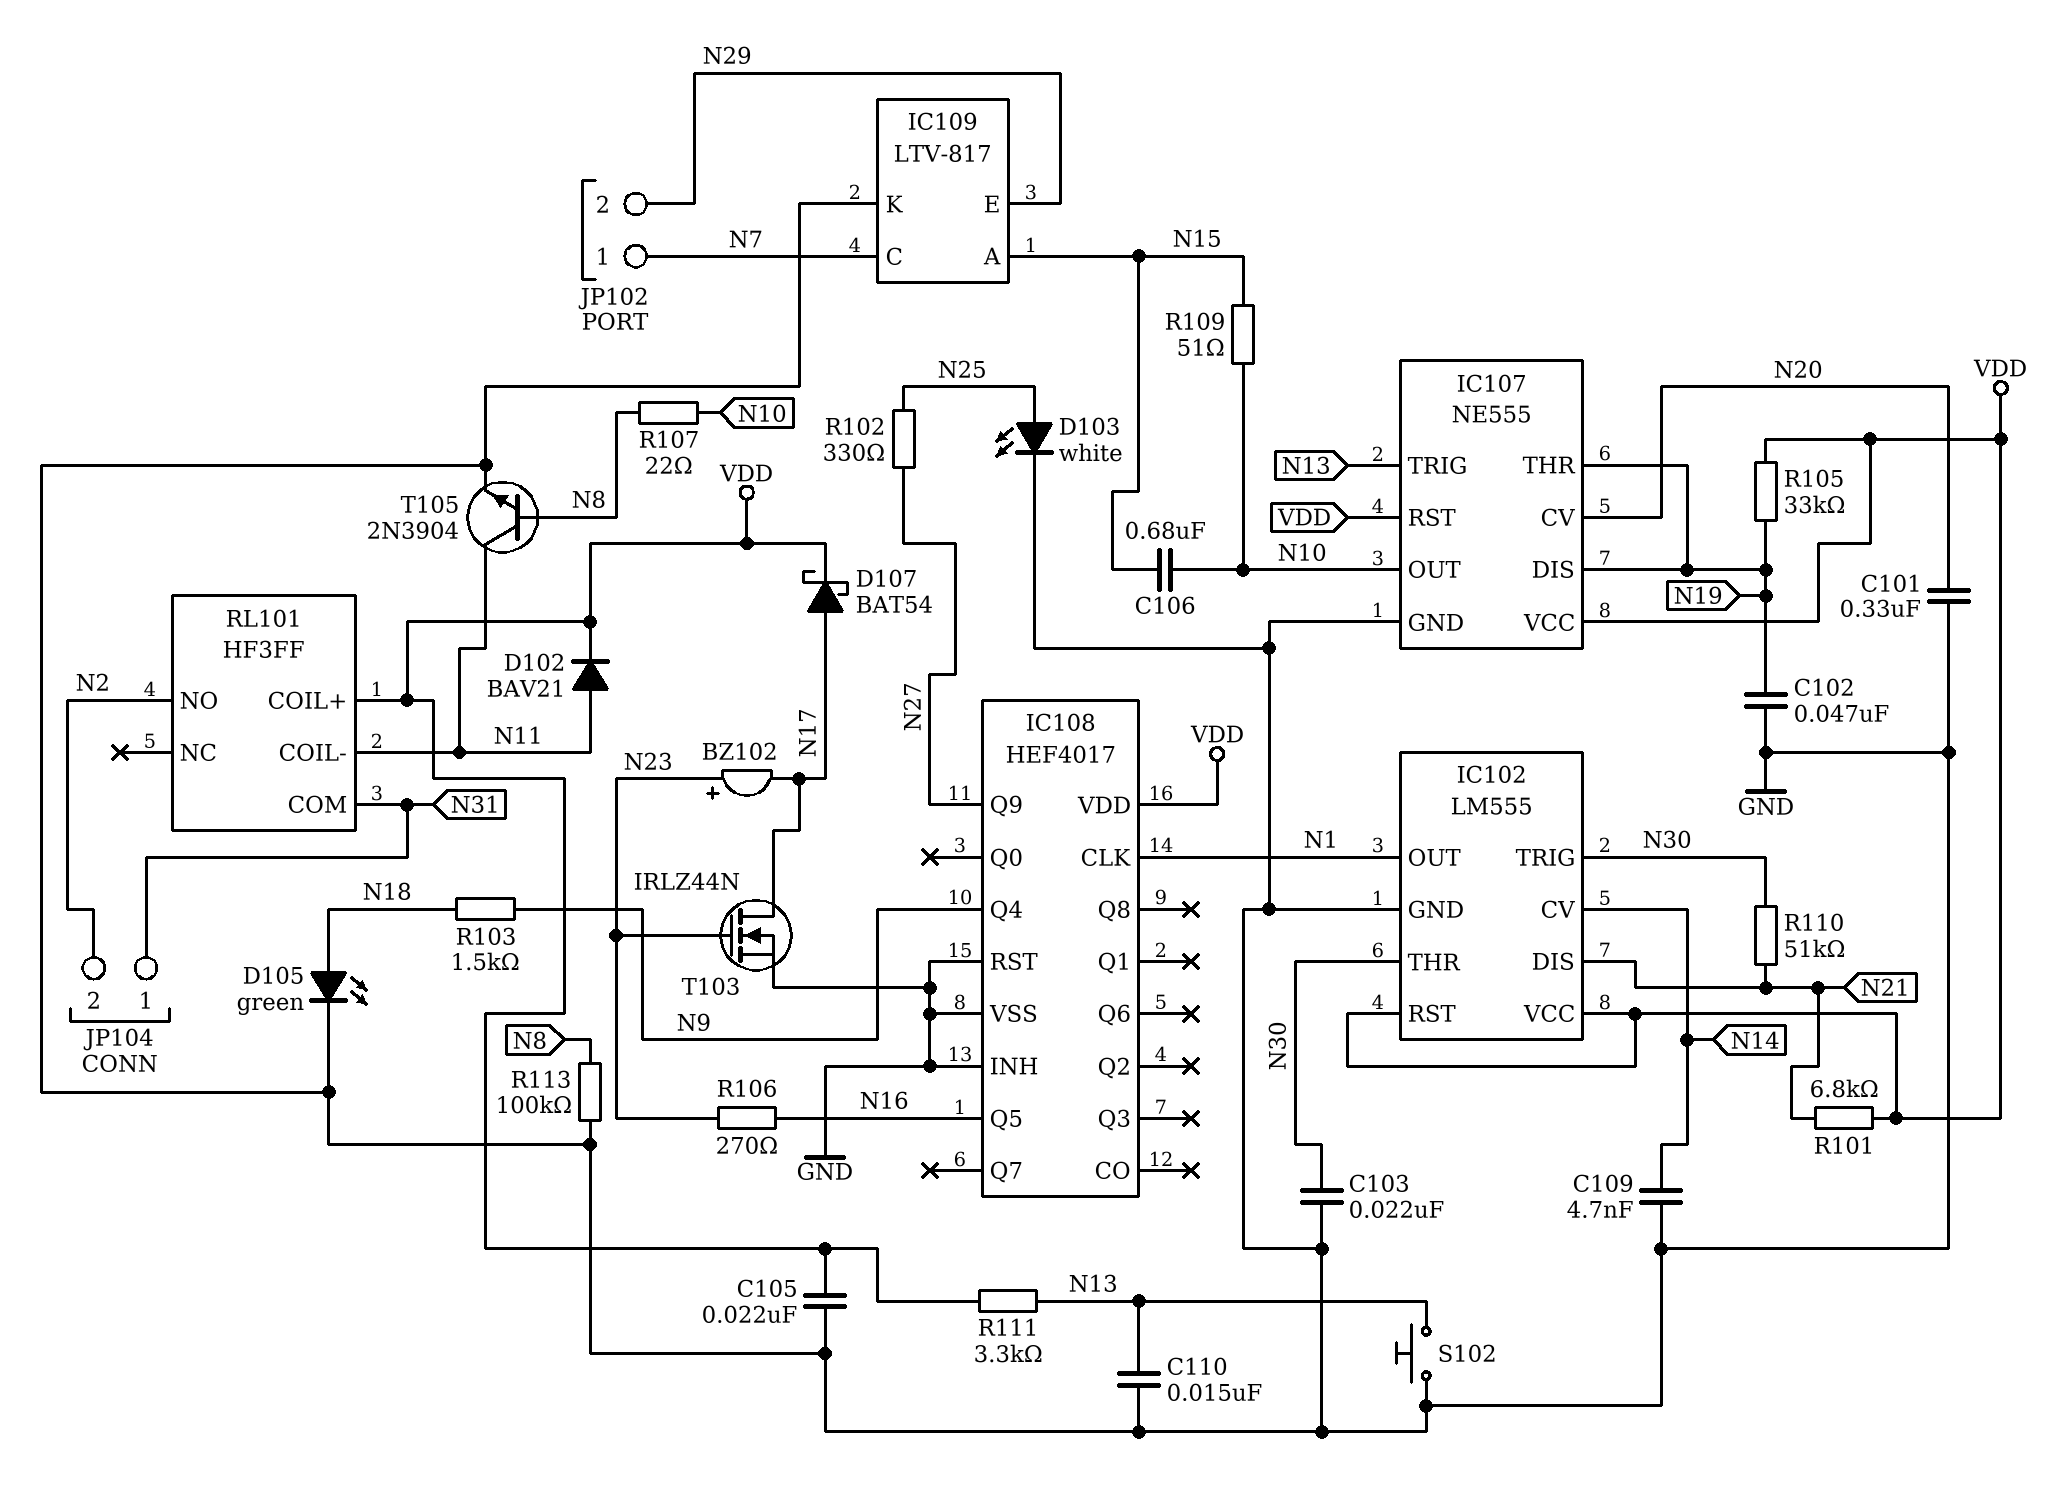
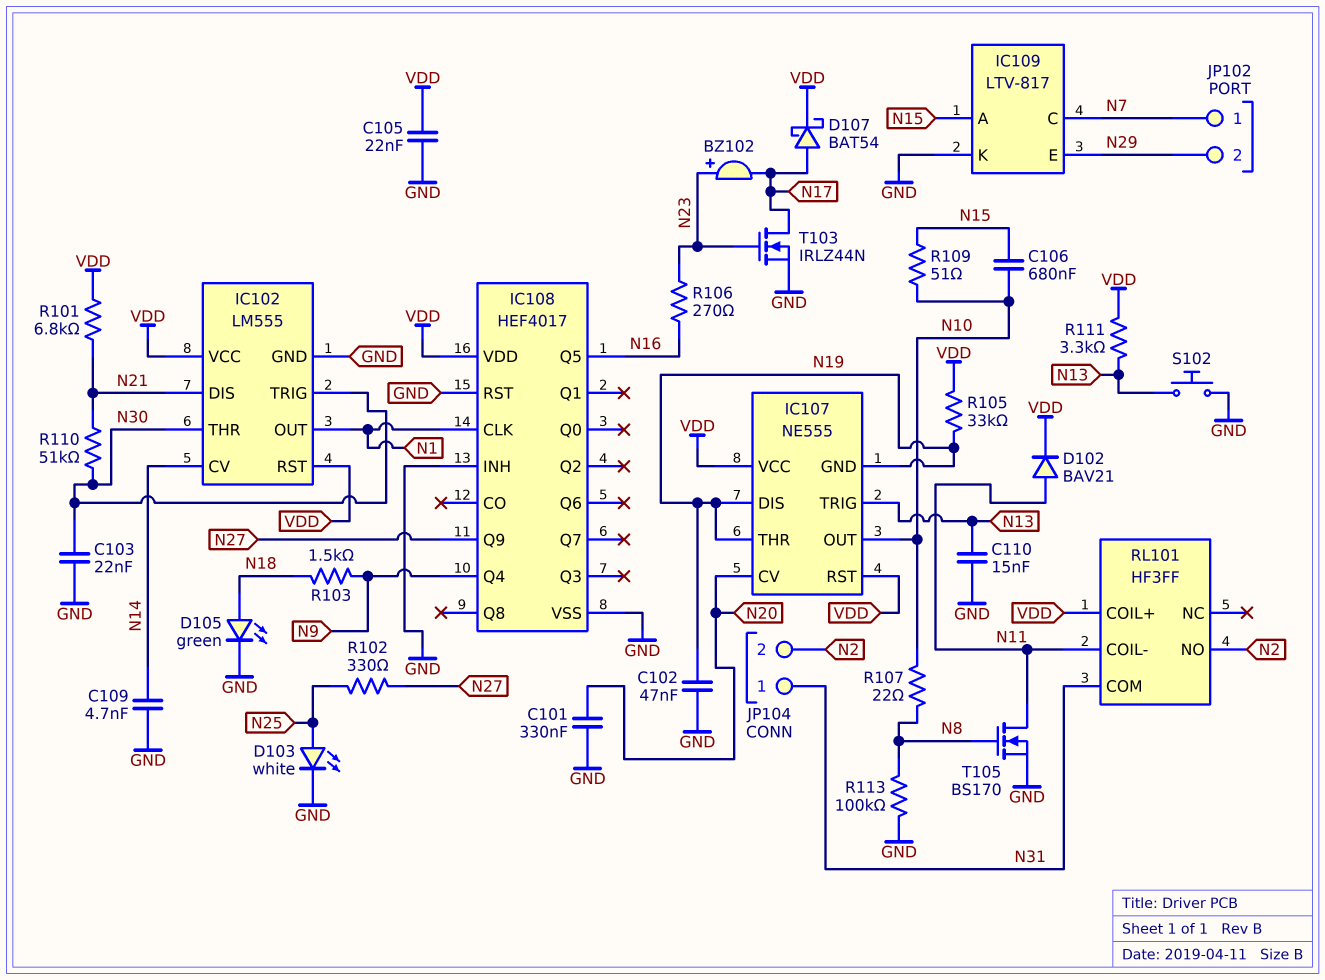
IC107 pin GND: GND -> N19
T105: NPN 2N3904 (B N8, C N11, E GND) -> NMOS BS170 (G N8, D N11, S GND)

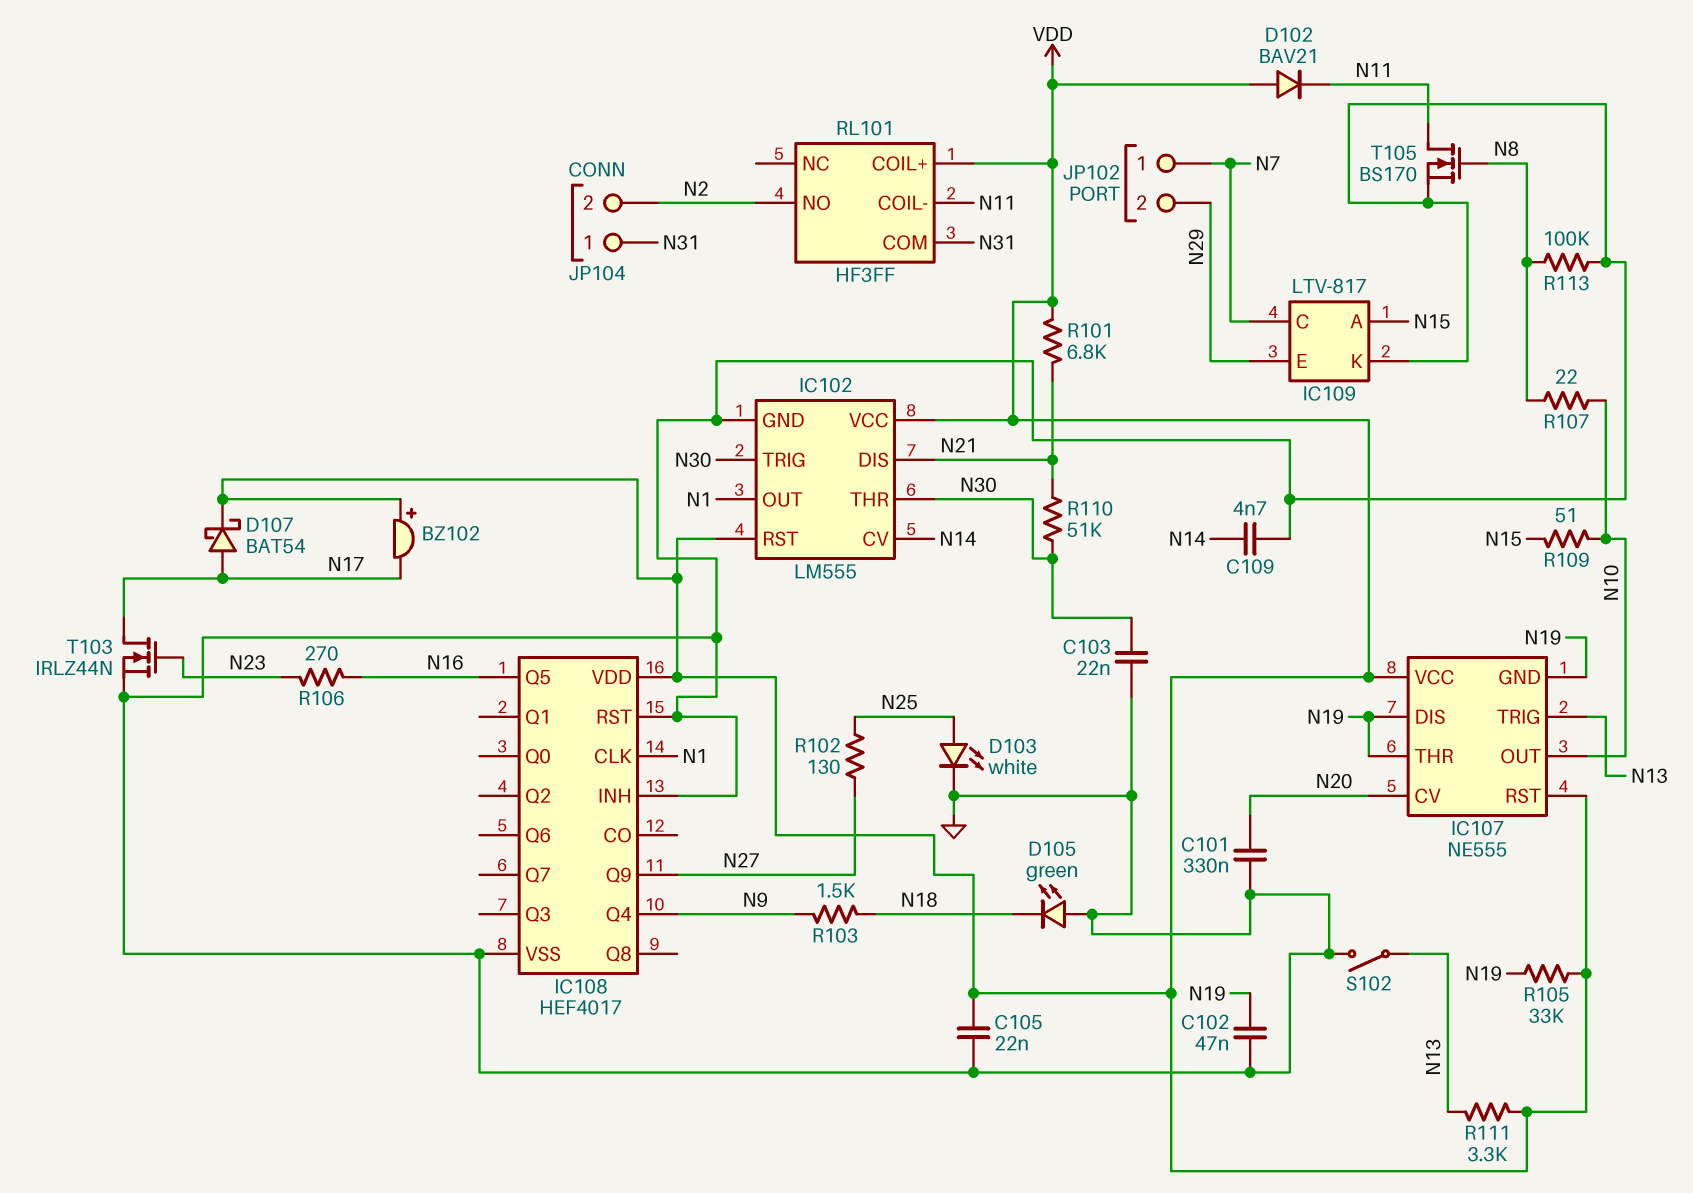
BZ102: buzzer (plus N23, minus N17) -> buzzer (plus VDD, minus N17)
C106: 680nF (N10, N15) -> none
C110: 15nF (GND, N13) -> none
D102: diode BAV21 (A N11, K VDD) -> diode BAV21 (A VDD, K N11)
D105: LED green (A N18, K GND) -> LED green (A GND, K N18)
R102: 330 (N25, N27) -> 130 (N25, N27)
S102: button (GND, N13) -> switch (GND, N13)

